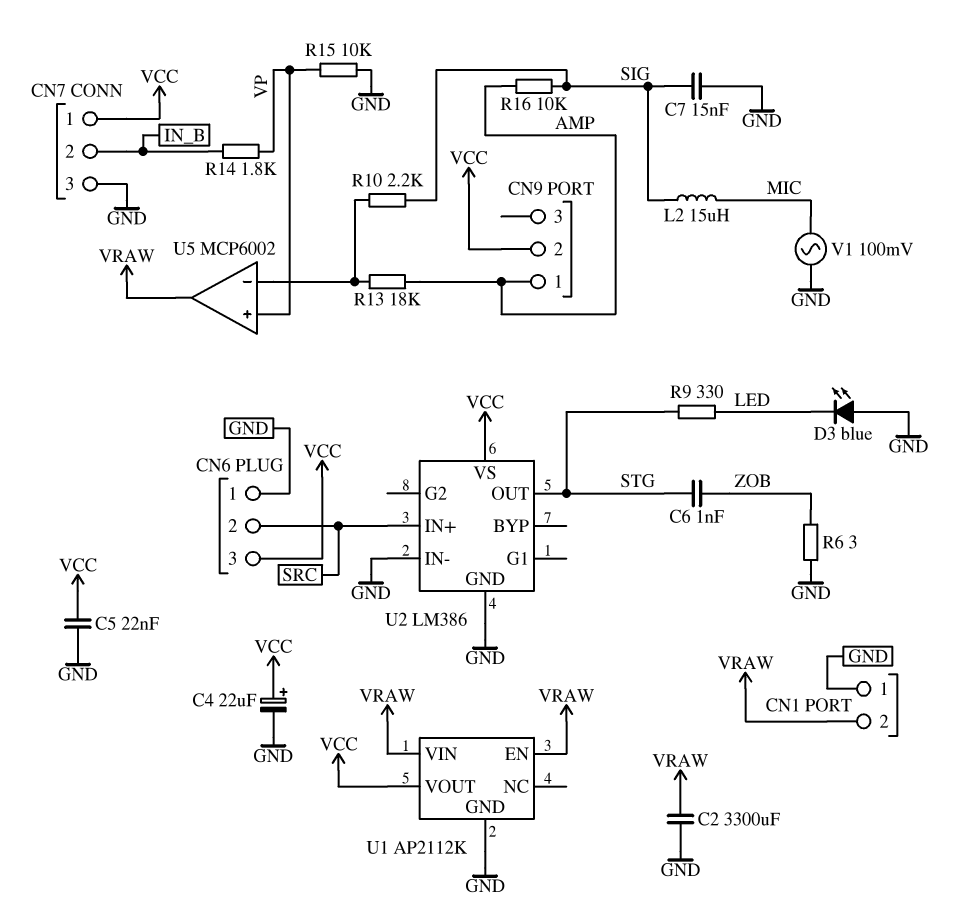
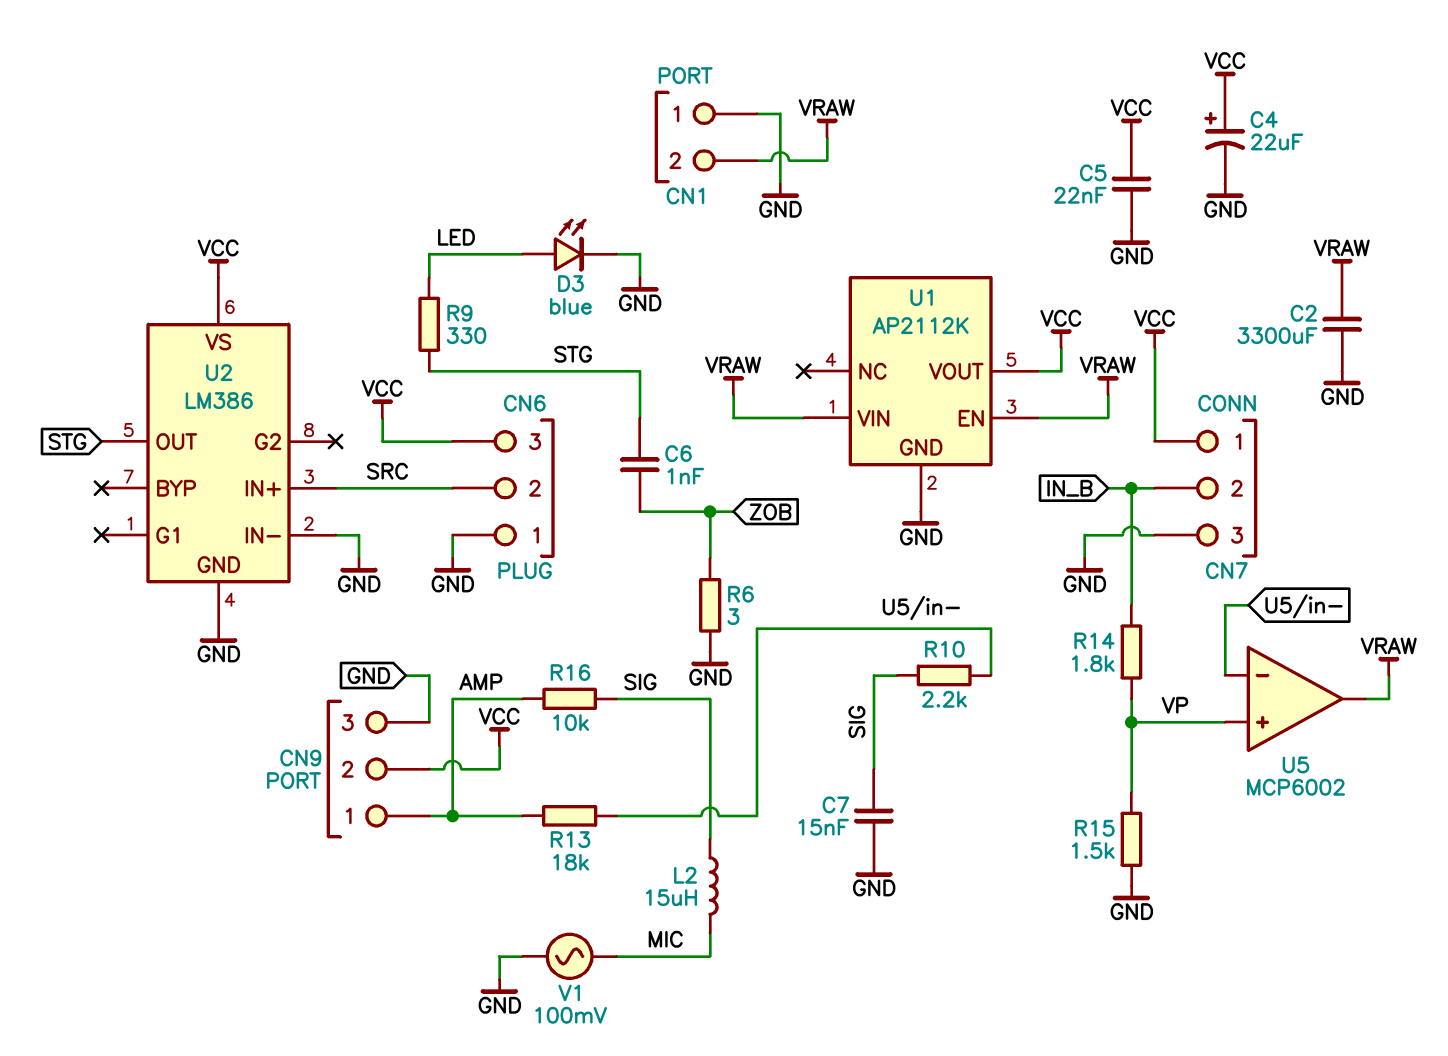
CN9 pin 3: none -> GND
D3: LED blue (A GND, K LED) -> LED blue (A LED, K GND)
R15: 10k (GND, VP) -> 1.5k (GND, VP)

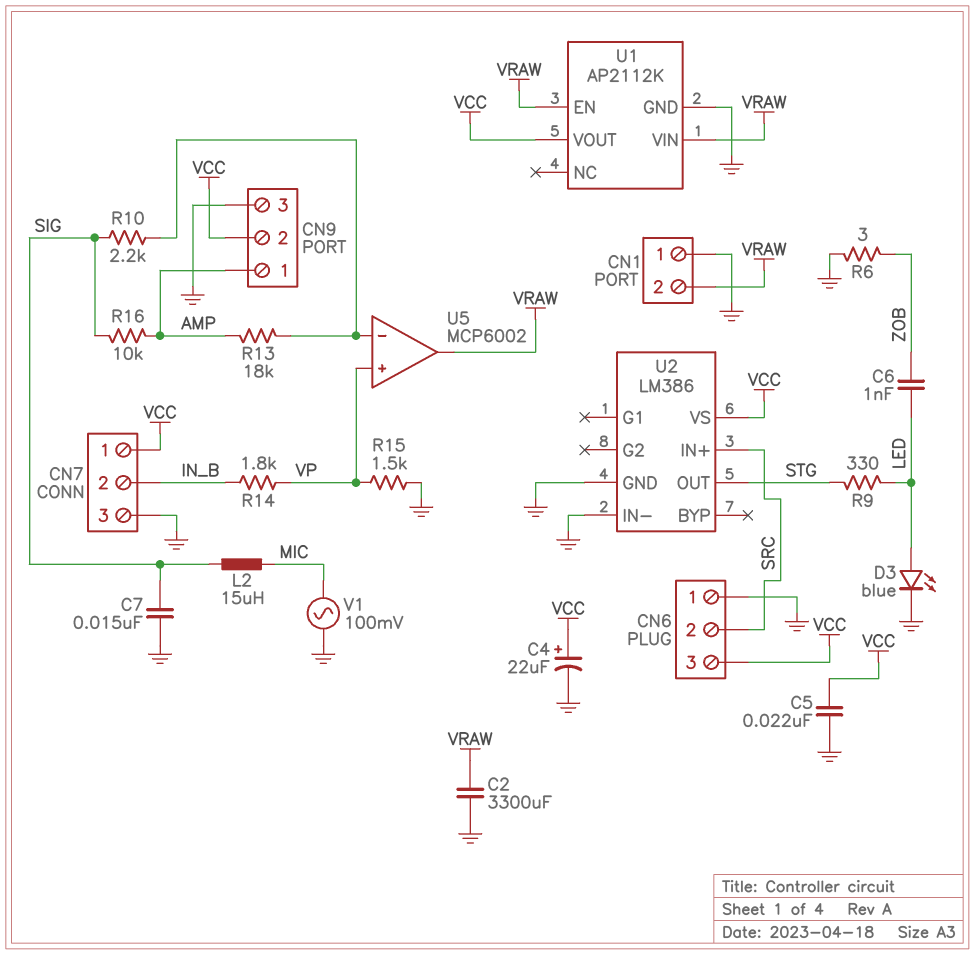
C6: 1nF (STG, ZOB) -> 1nF (LED, ZOB)

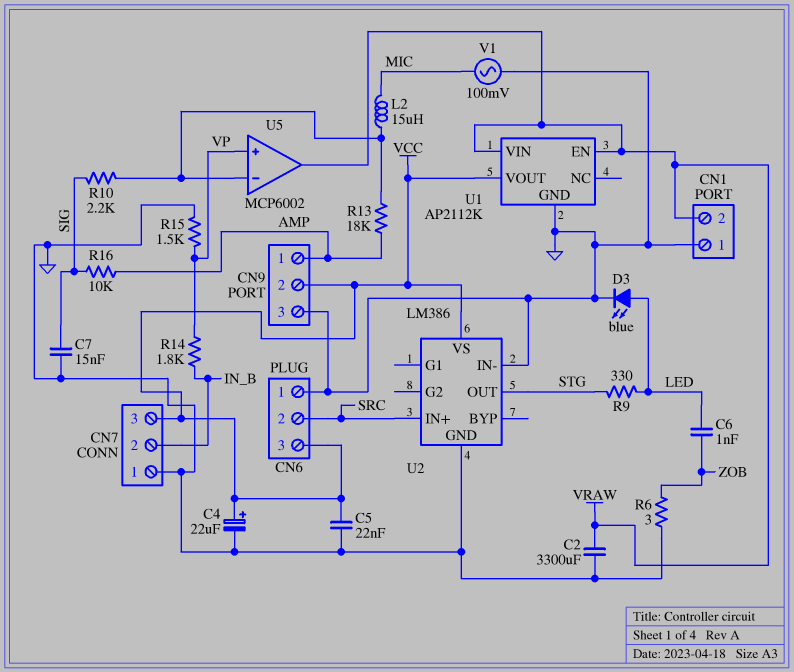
CN7 pin 1: VCC -> GND
CN7 pin 3: GND -> VCC
L2: 15uH (MIC, SIG) -> 15uH (MIC, U5/in-)

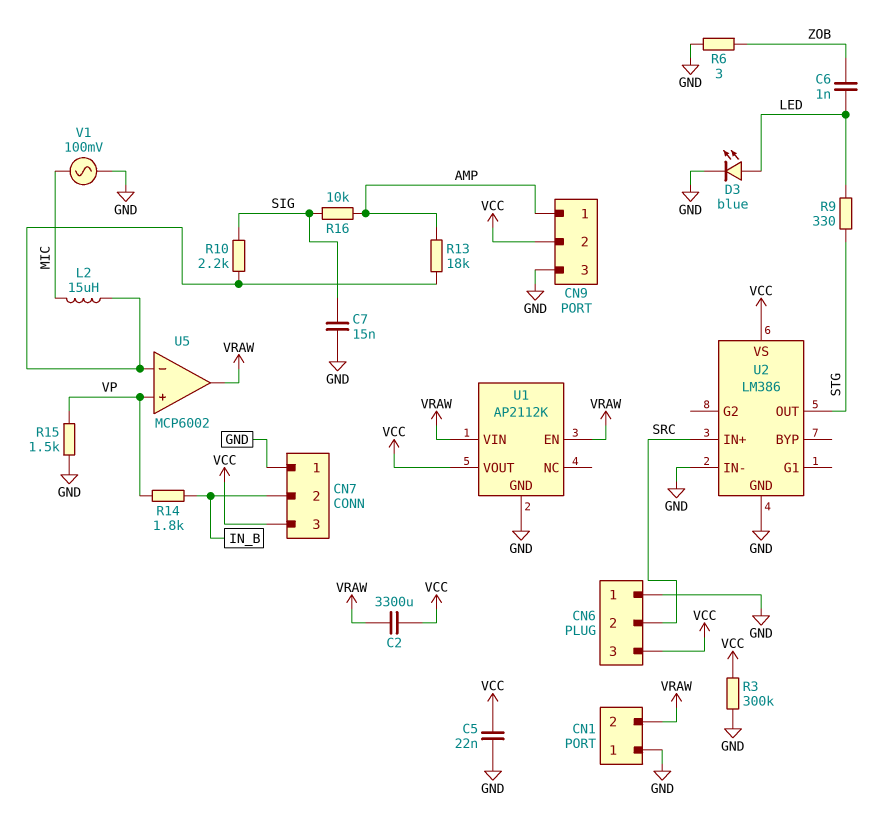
C2: 3300uF (GND, VRAW) -> 3300uF (VCC, VRAW)
C4: 22uF (plus VCC, minus GND) -> none
R3: none -> 300k (GND, VCC)

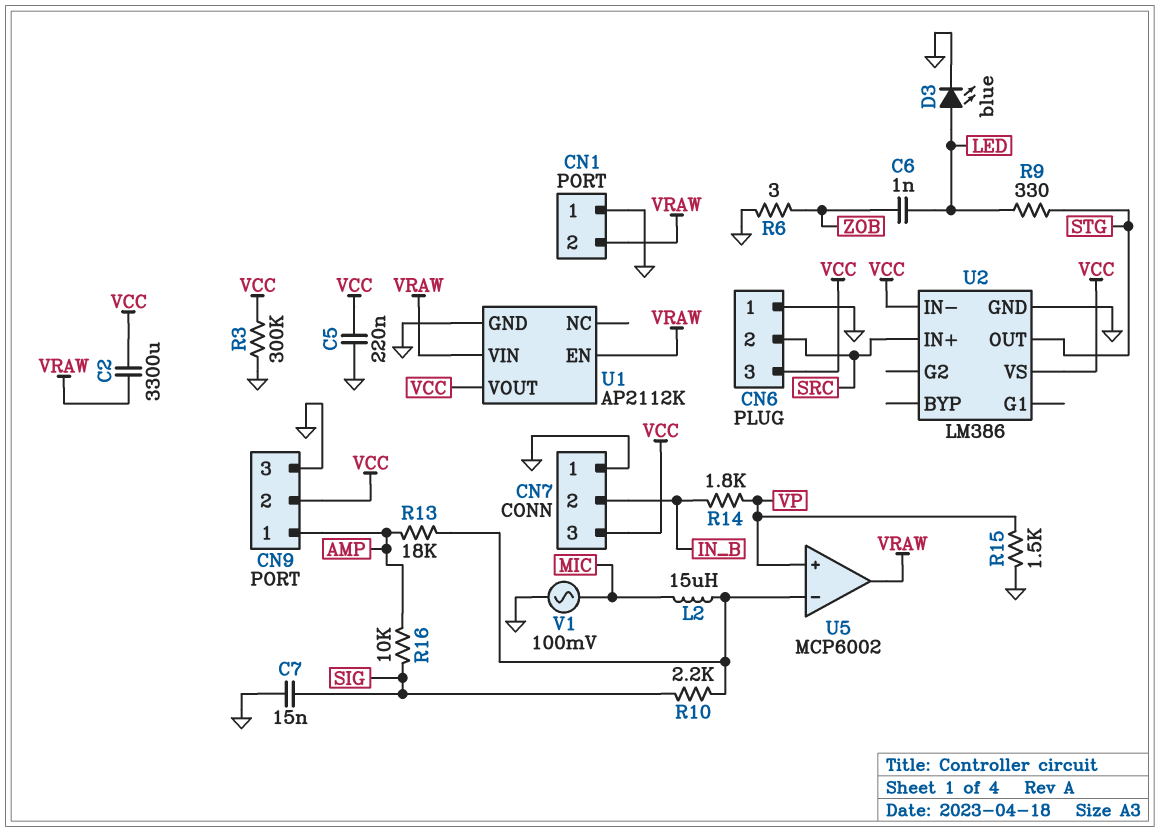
C5: 22nF (GND, VCC) -> 220nF (GND, VCC)
U2 pin IN-: GND -> VCC

